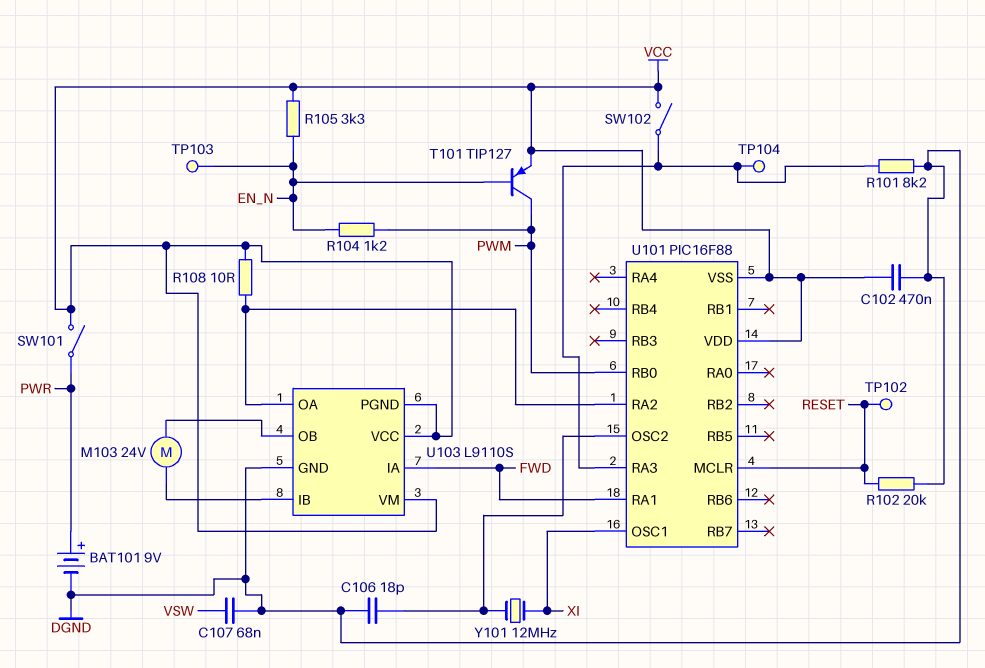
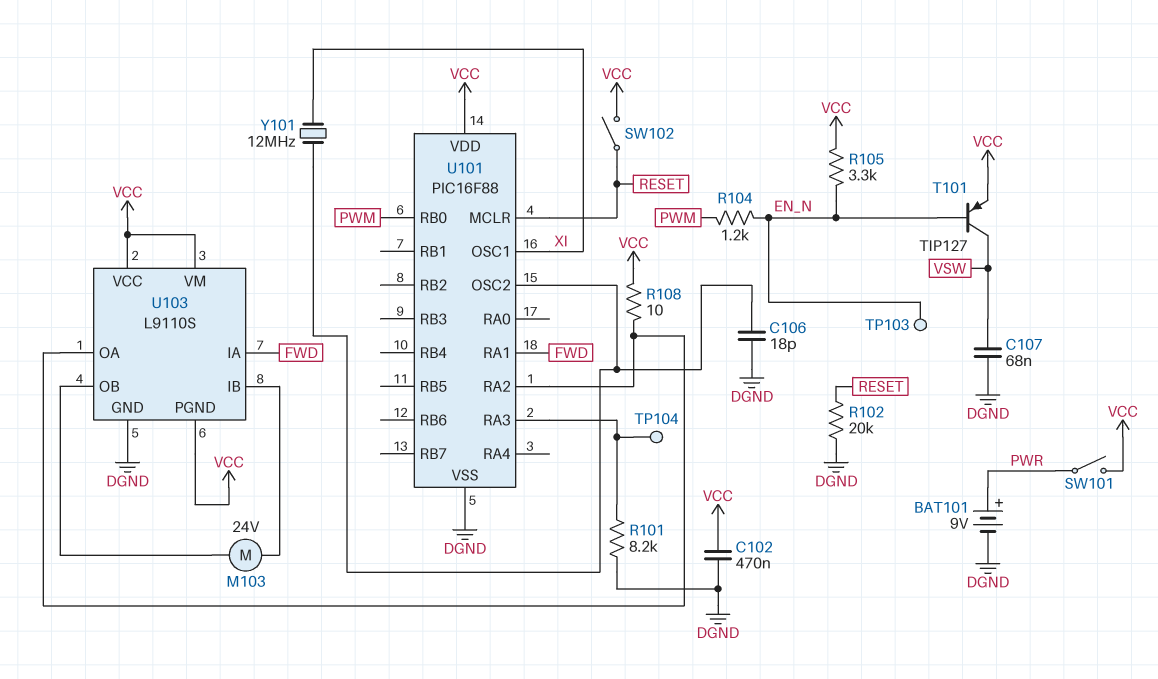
SW102: switch (U101/RA3, VCC) -> switch (RESET, VCC)
T101: PNP TIP127 (B EN_N, C PWM, E VCC) -> PNP TIP127 (B EN_N, C VSW, E VCC)
TP102: test point (RESET) -> none
U101 pin VSS: VCC -> DGND

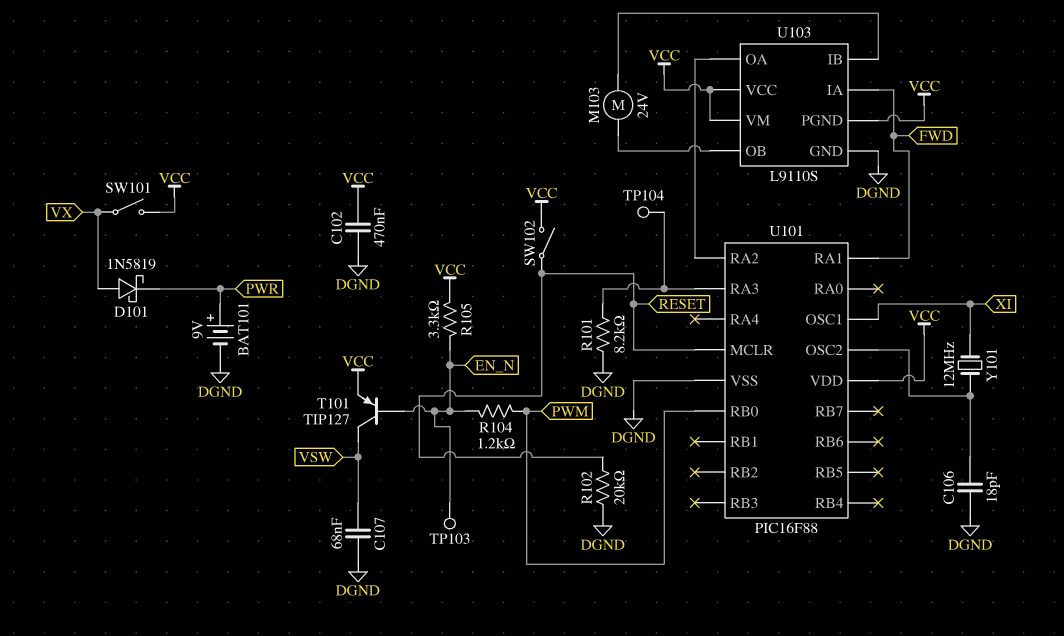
D101: none -> schottky 1N5819 (A VX, K PWR)
R108: 10 (U101/RA2, VCC) -> none
SW101: switch (PWR, VCC) -> switch (VCC, VX)

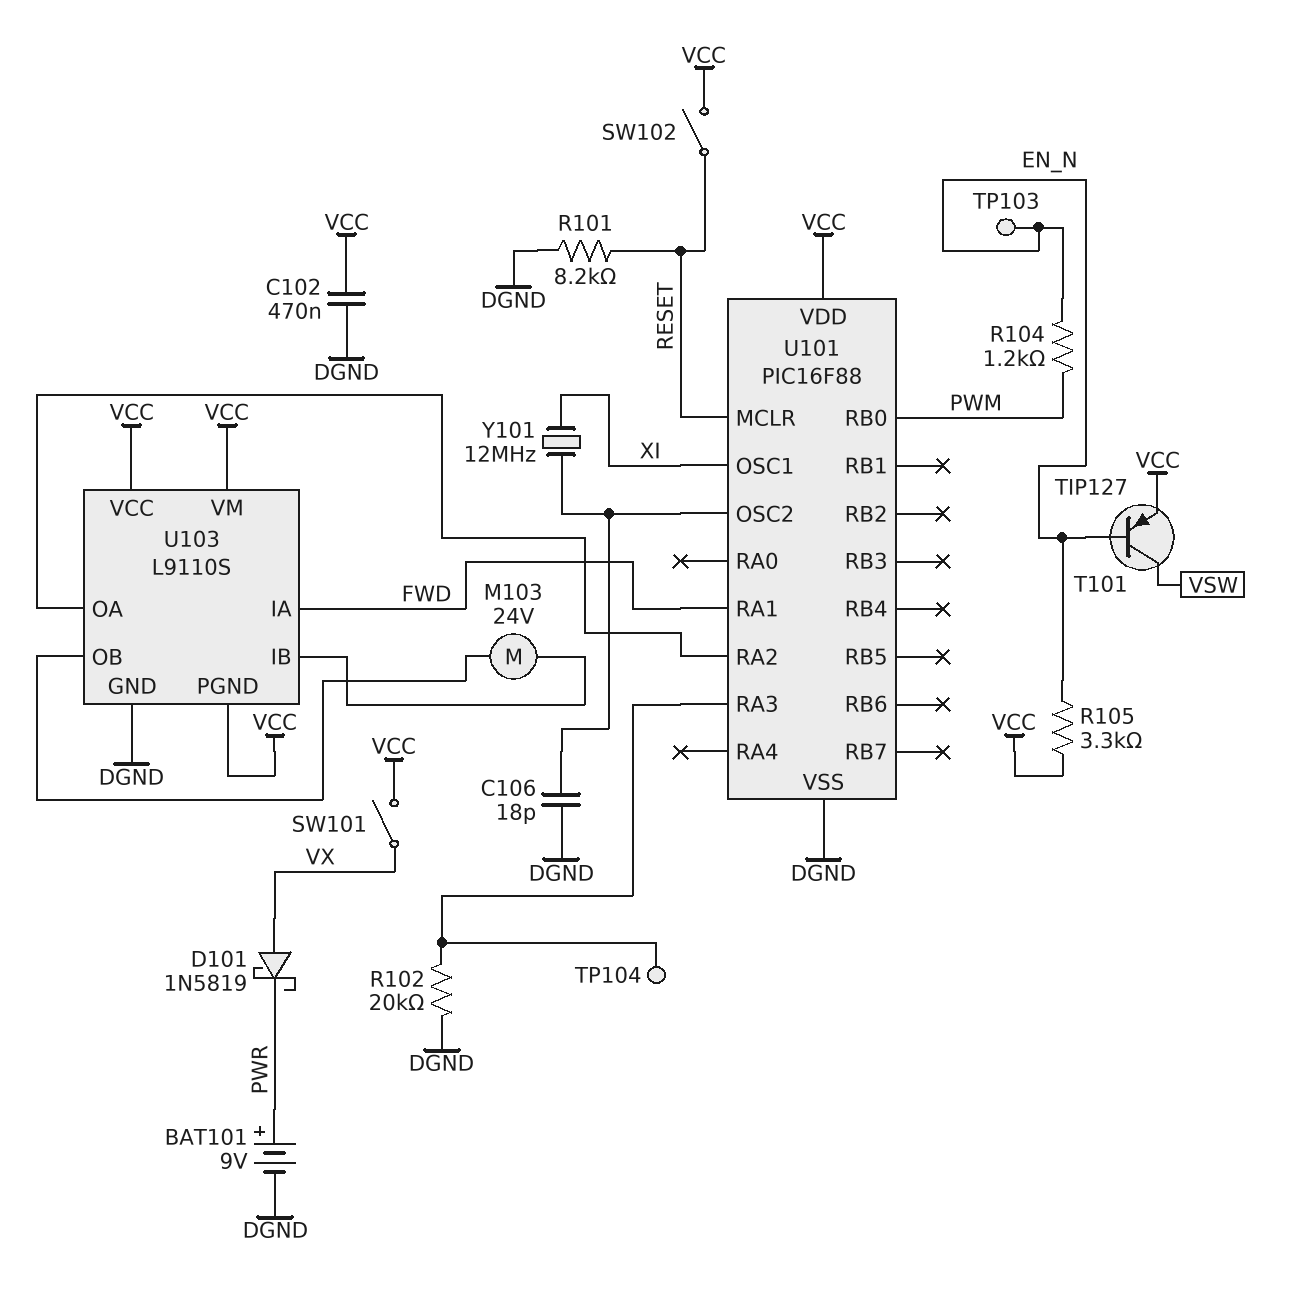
C107: 68nF (DGND, VSW) -> none
R101: 8.2k (DGND, U101/RA3) -> 8.2k (DGND, RESET)
R102: 20k (DGND, RESET) -> 20k (DGND, U101/RA3)

